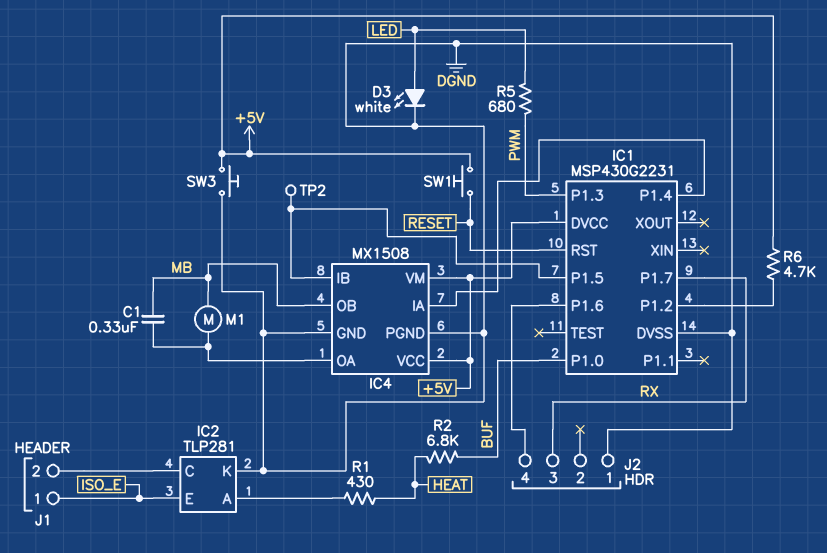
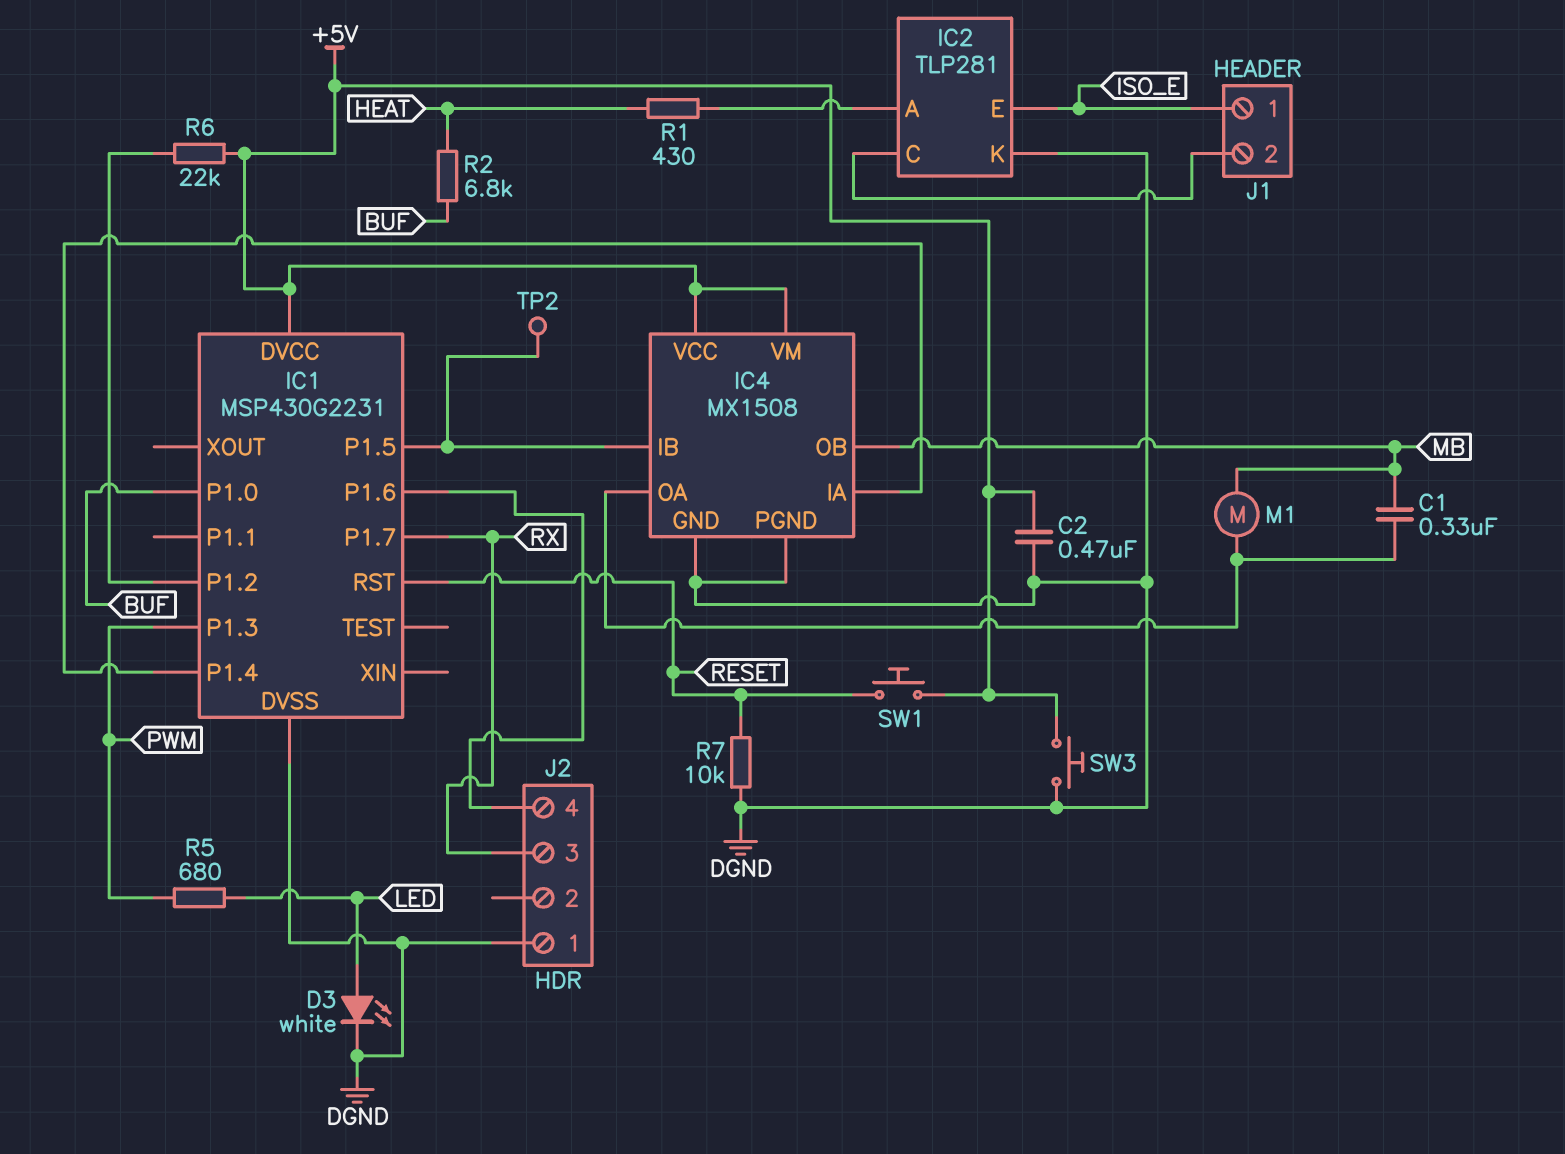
C2: none -> 470nF (+5V, DGND)
R6: 4.7k (+5V, IC1/P1.2) -> 22k (+5V, IC1/P1.2)
R7: none -> 10k (DGND, RESET)

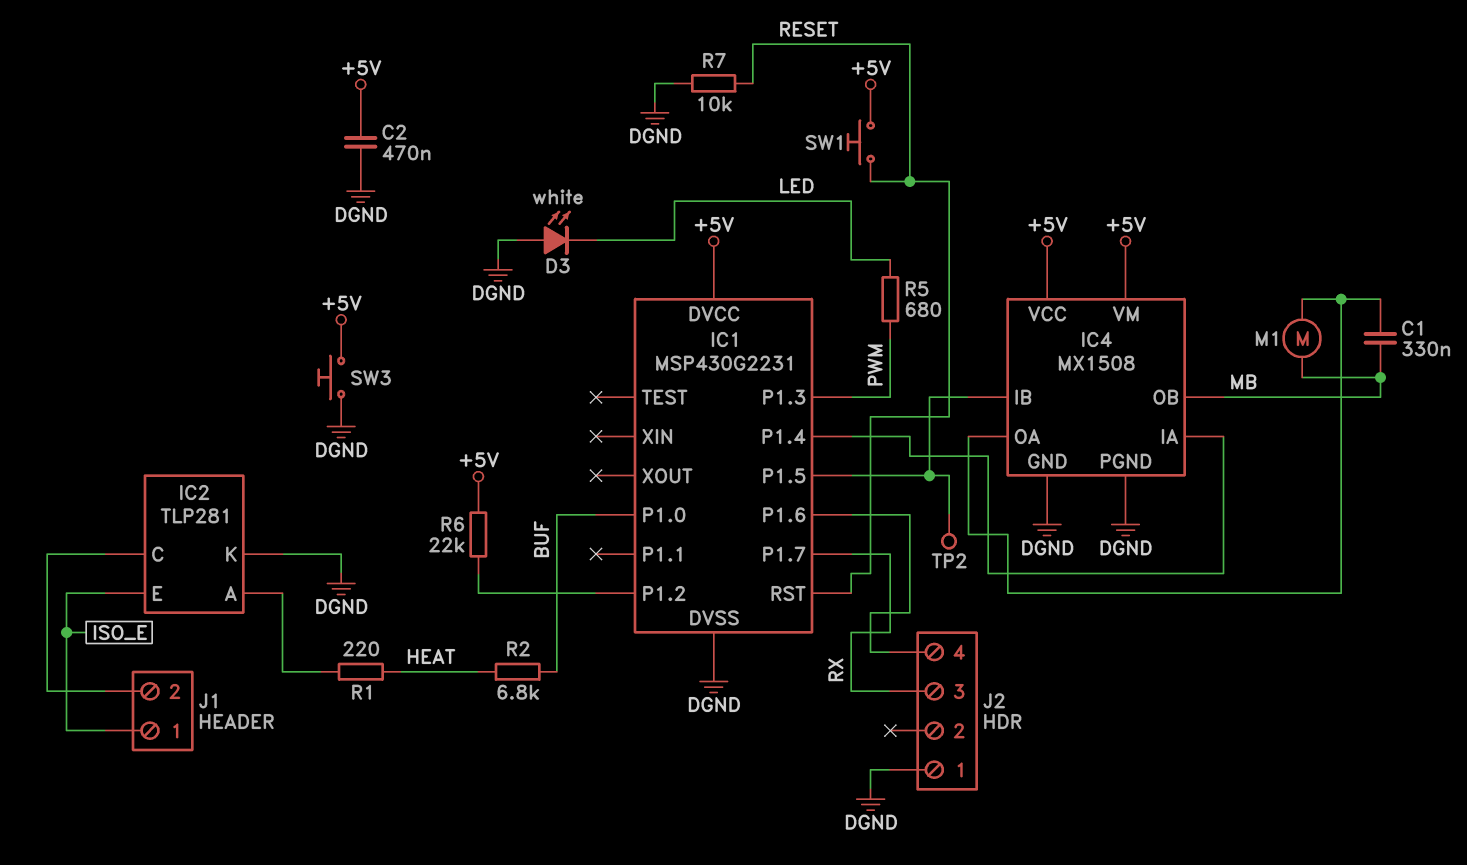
D3: LED white (A LED, K DGND) -> LED white (A DGND, K LED)
R1: 430 (HEAT, IC2/A) -> 220 (HEAT, IC2/A)

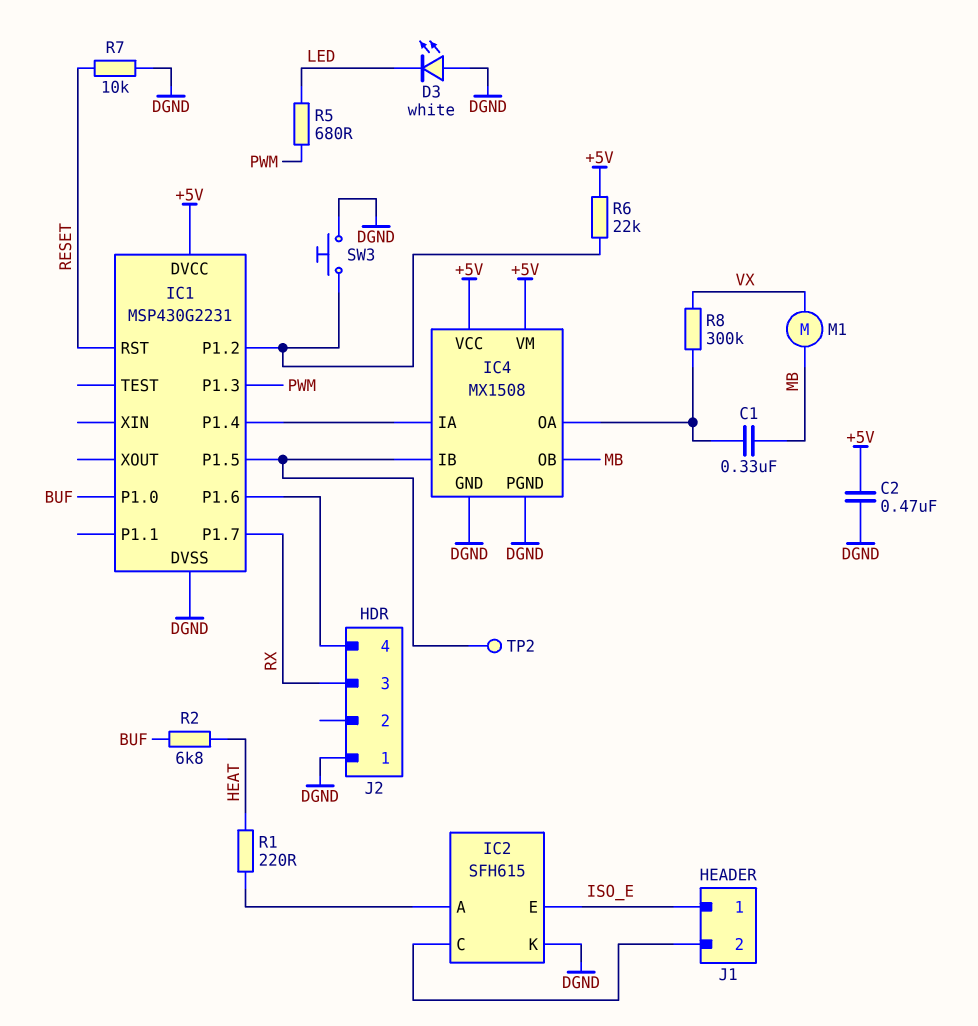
IC2: TLP281 -> SFH615
M1: motor (IC4/OA, MB) -> motor (MB, VX)
R8: none -> 300k (IC4/OA, VX)
SW1: button (+5V, RESET) -> none
SW3: button (+5V, DGND) -> button (DGND, IC1/P1.2)

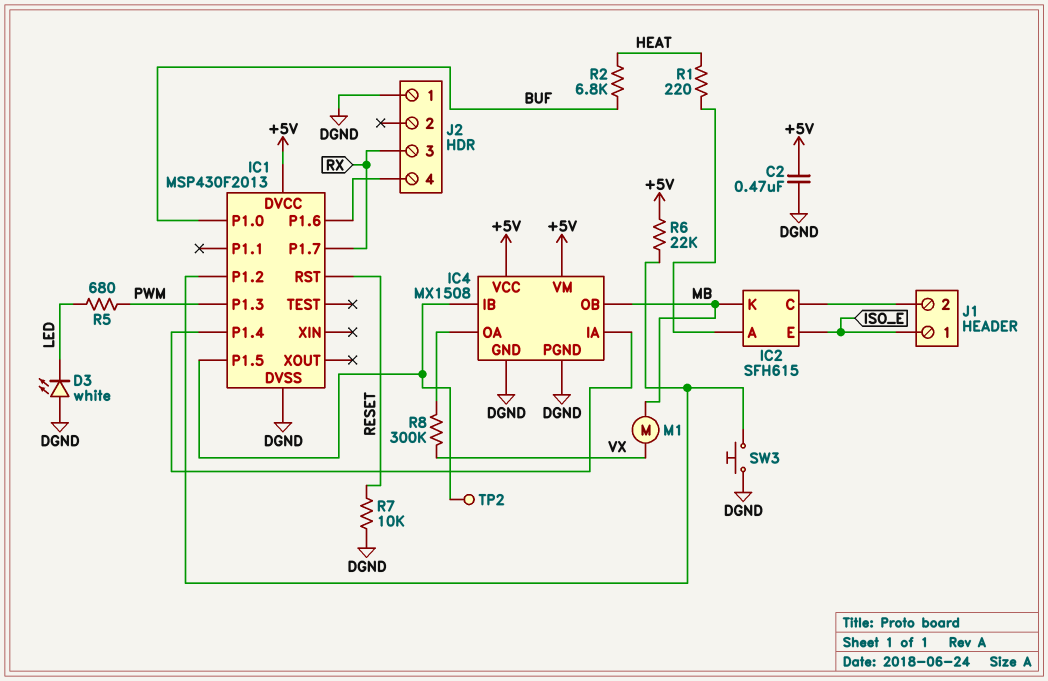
C1: 330nF (IC4/OA, MB) -> none
IC1: MSP430G2231 -> MSP430F2013
IC2 pin K: DGND -> MB

